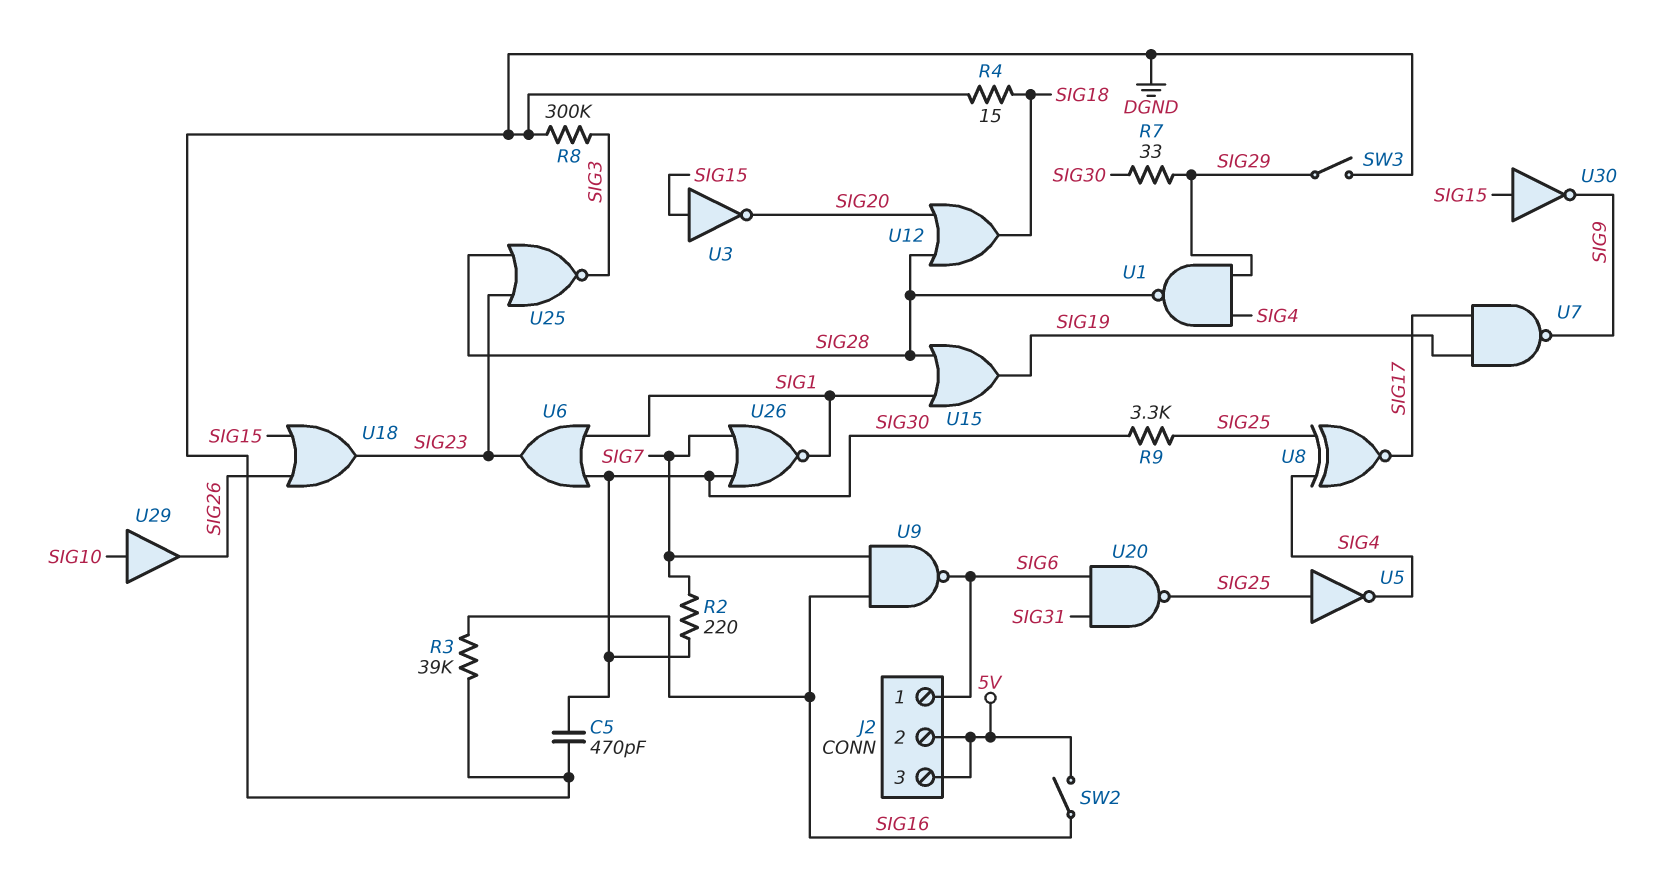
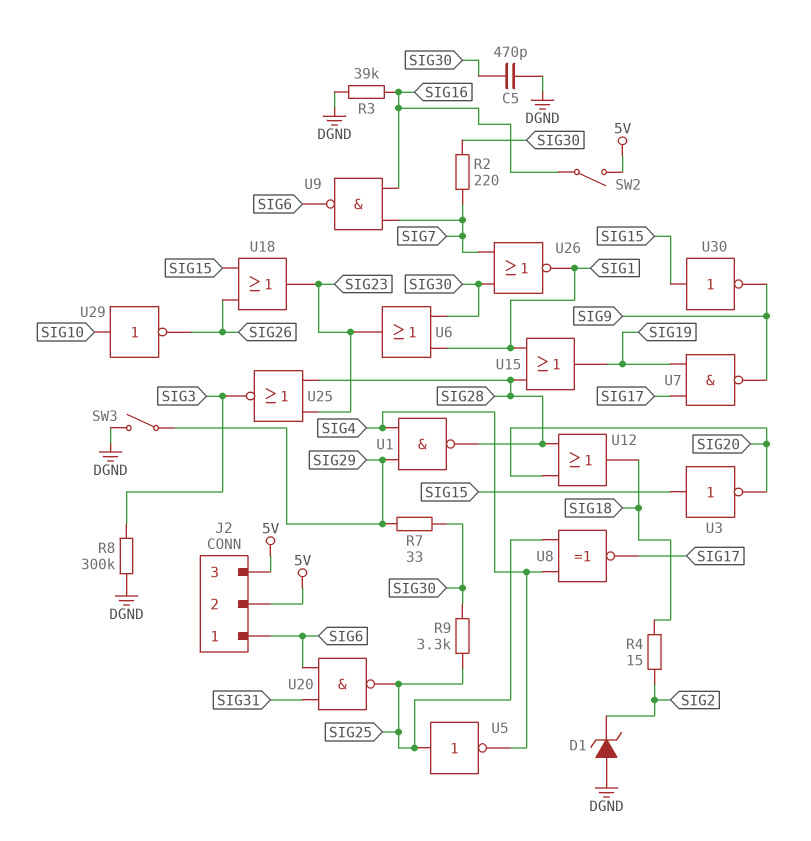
D1: none -> zener (A DGND, K SIG2)
R4: 15 (DGND, SIG18) -> 15 (SIG2, SIG18)
U29: buffer (in SIG10, out SIG26) -> NOT (in SIG10, out SIG26)

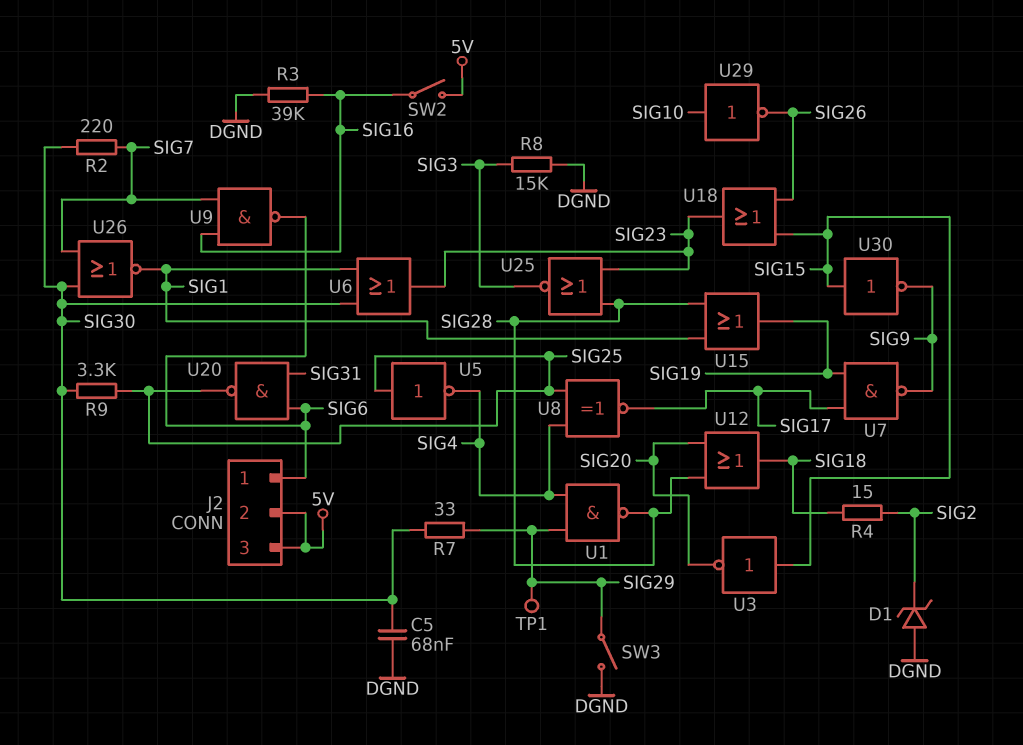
C5: 470pF (DGND, SIG30) -> 68nF (DGND, SIG30)
R8: 300k (DGND, SIG3) -> 15k (DGND, SIG3)
TP1: none -> test point (SIG29)

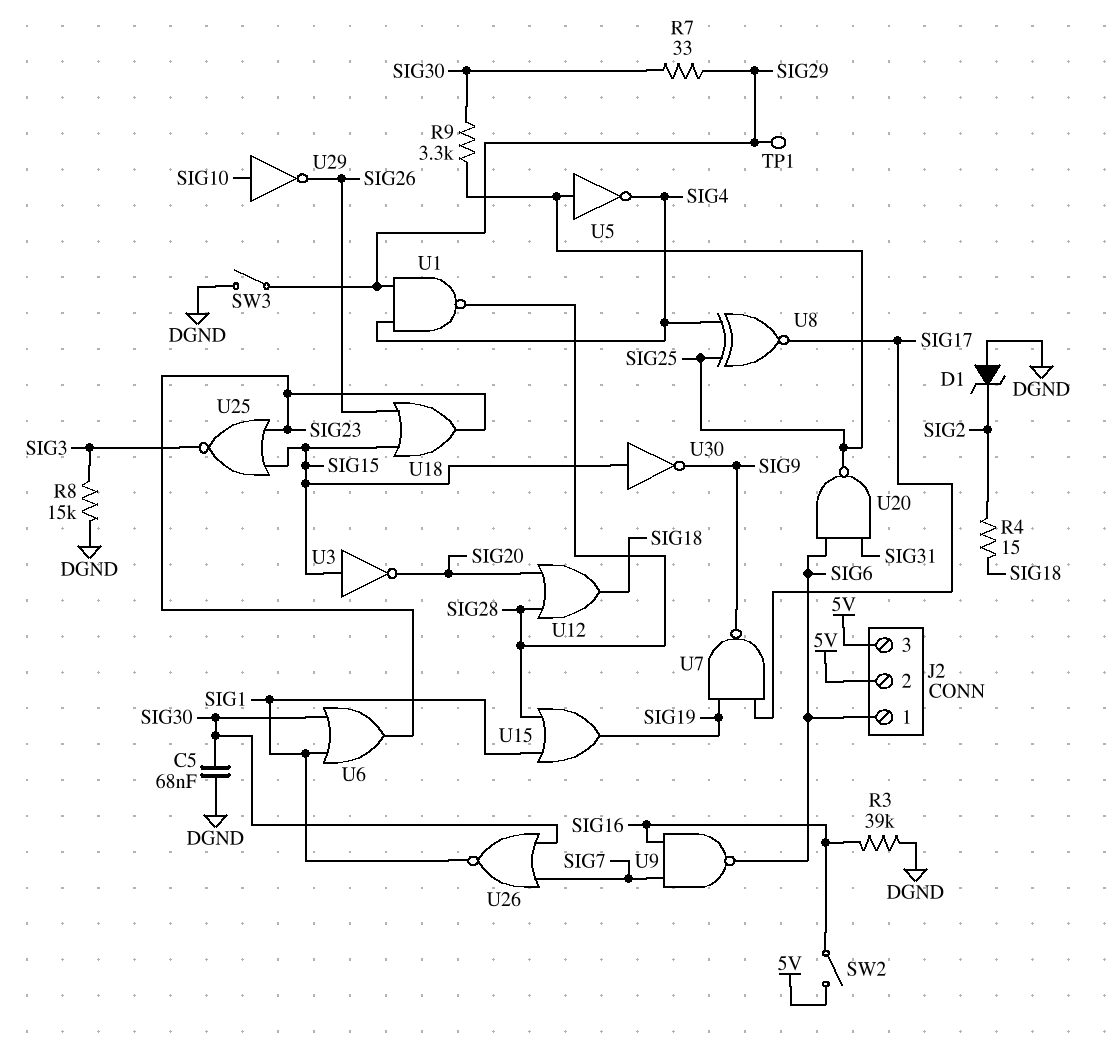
R2: 220 (SIG7, SIG30) -> none
U25: NOR (in SIG23, in SIG28, out SIG3) -> NOR (in SIG15, in SIG23, out SIG3)

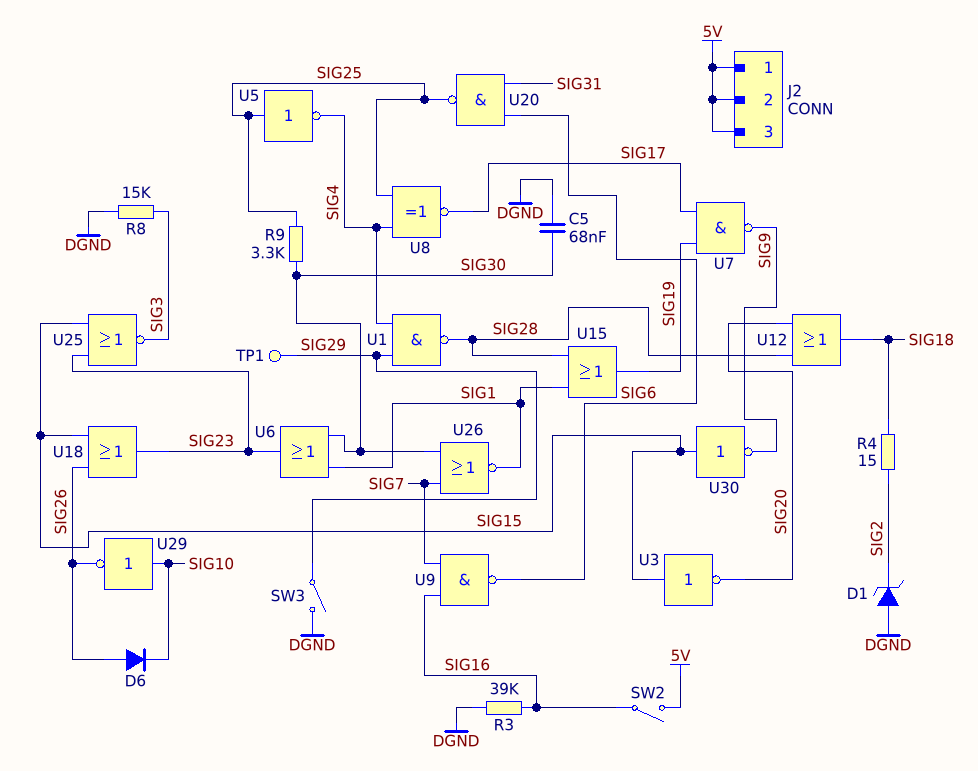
D6: none -> diode (A SIG26, K SIG10)
J2 pin 1: SIG6 -> 5V
R7: 33 (SIG29, SIG30) -> none

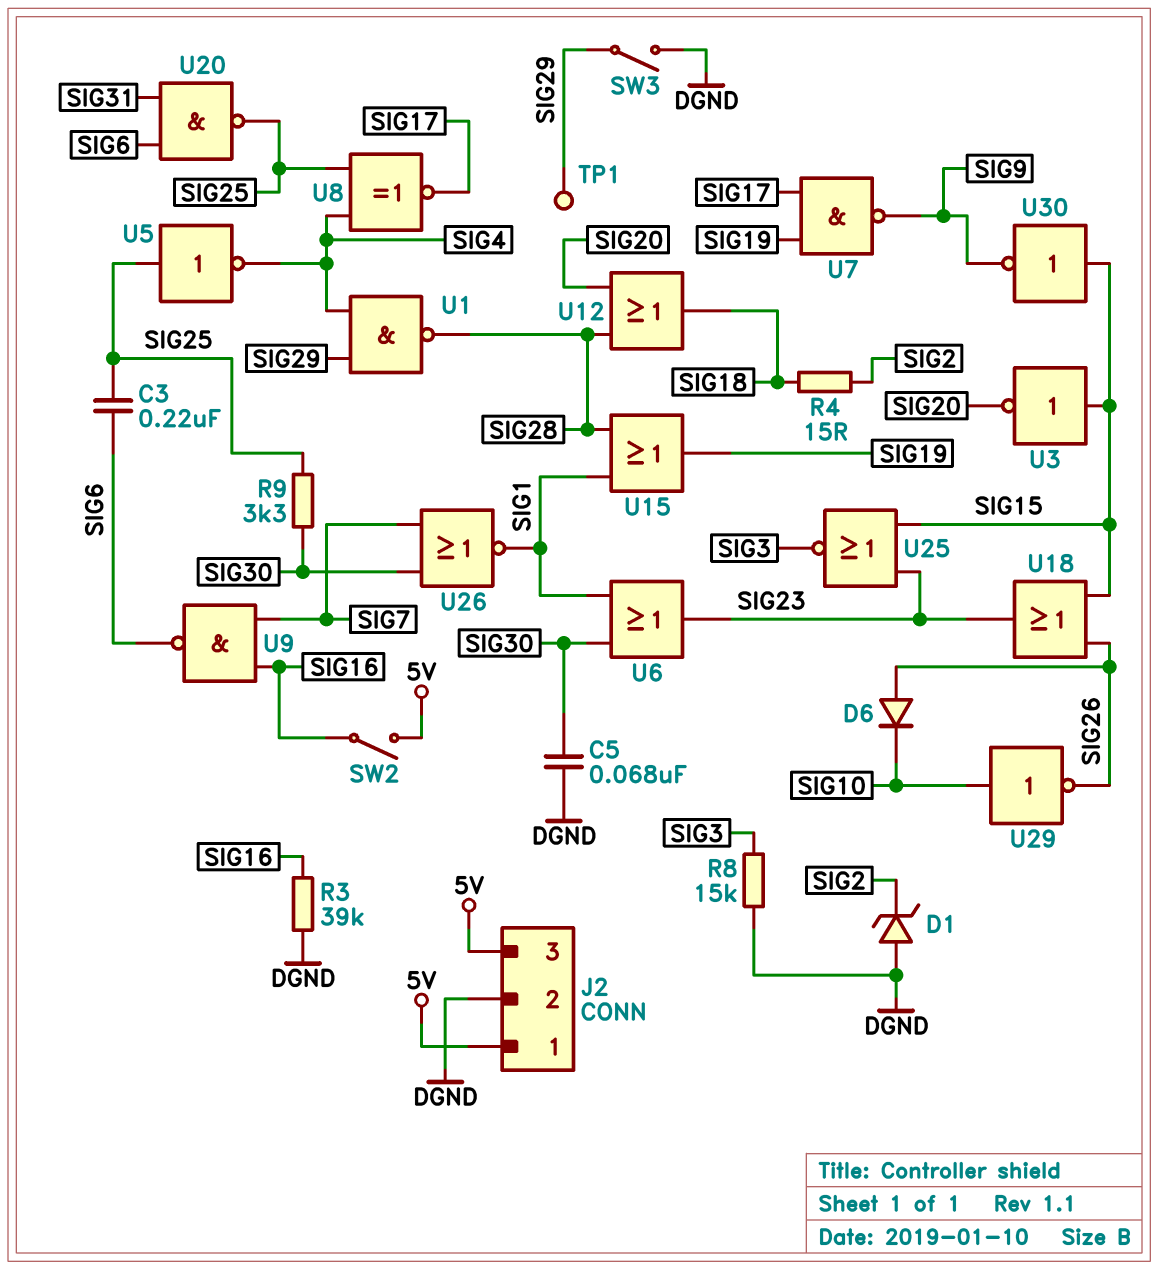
C3: none -> 220nF (SIG6, SIG25)
J2 pin 2: 5V -> DGND

